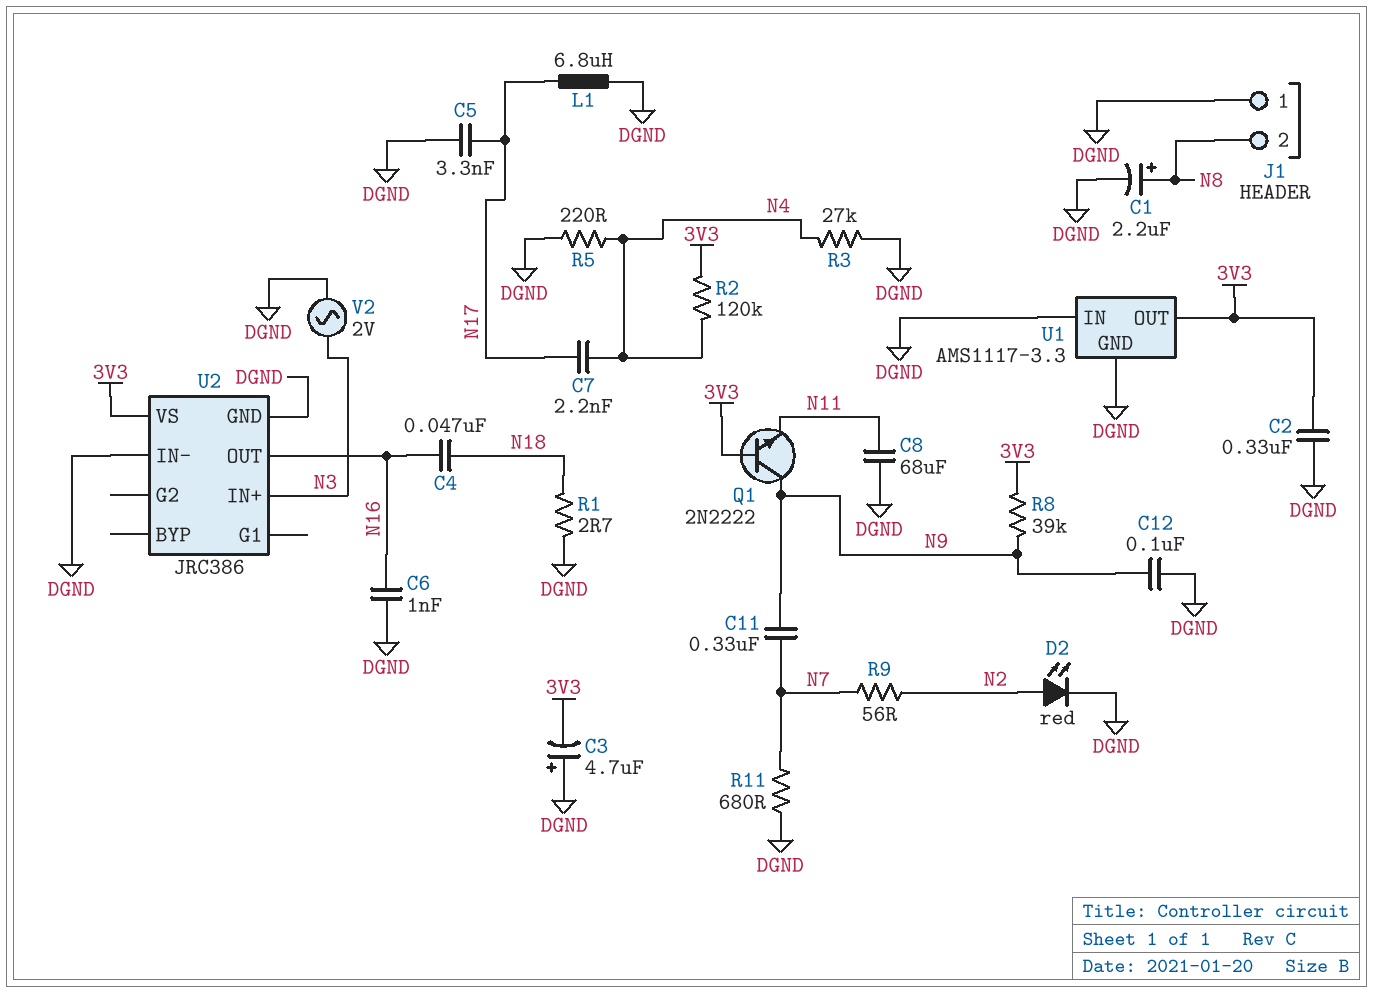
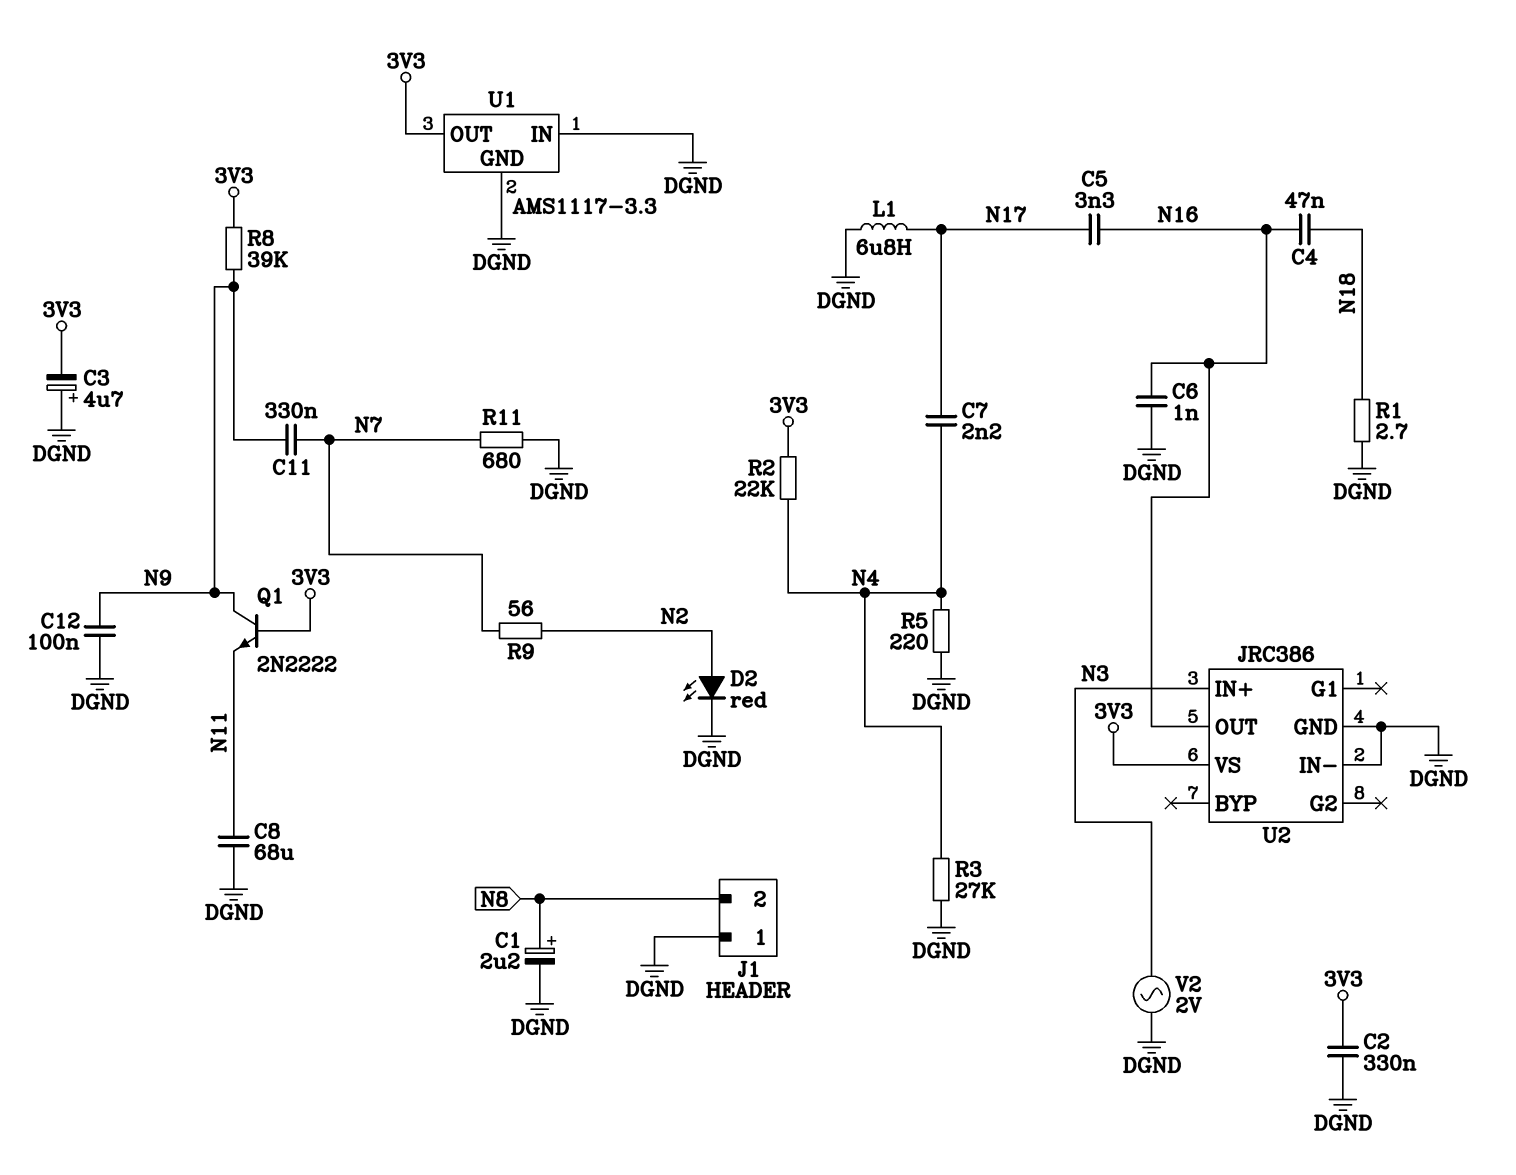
C5: 3.3nF (DGND, N17) -> 3.3nF (N16, N17)
R2: 120k (3V3, N4) -> 22k (3V3, N4)

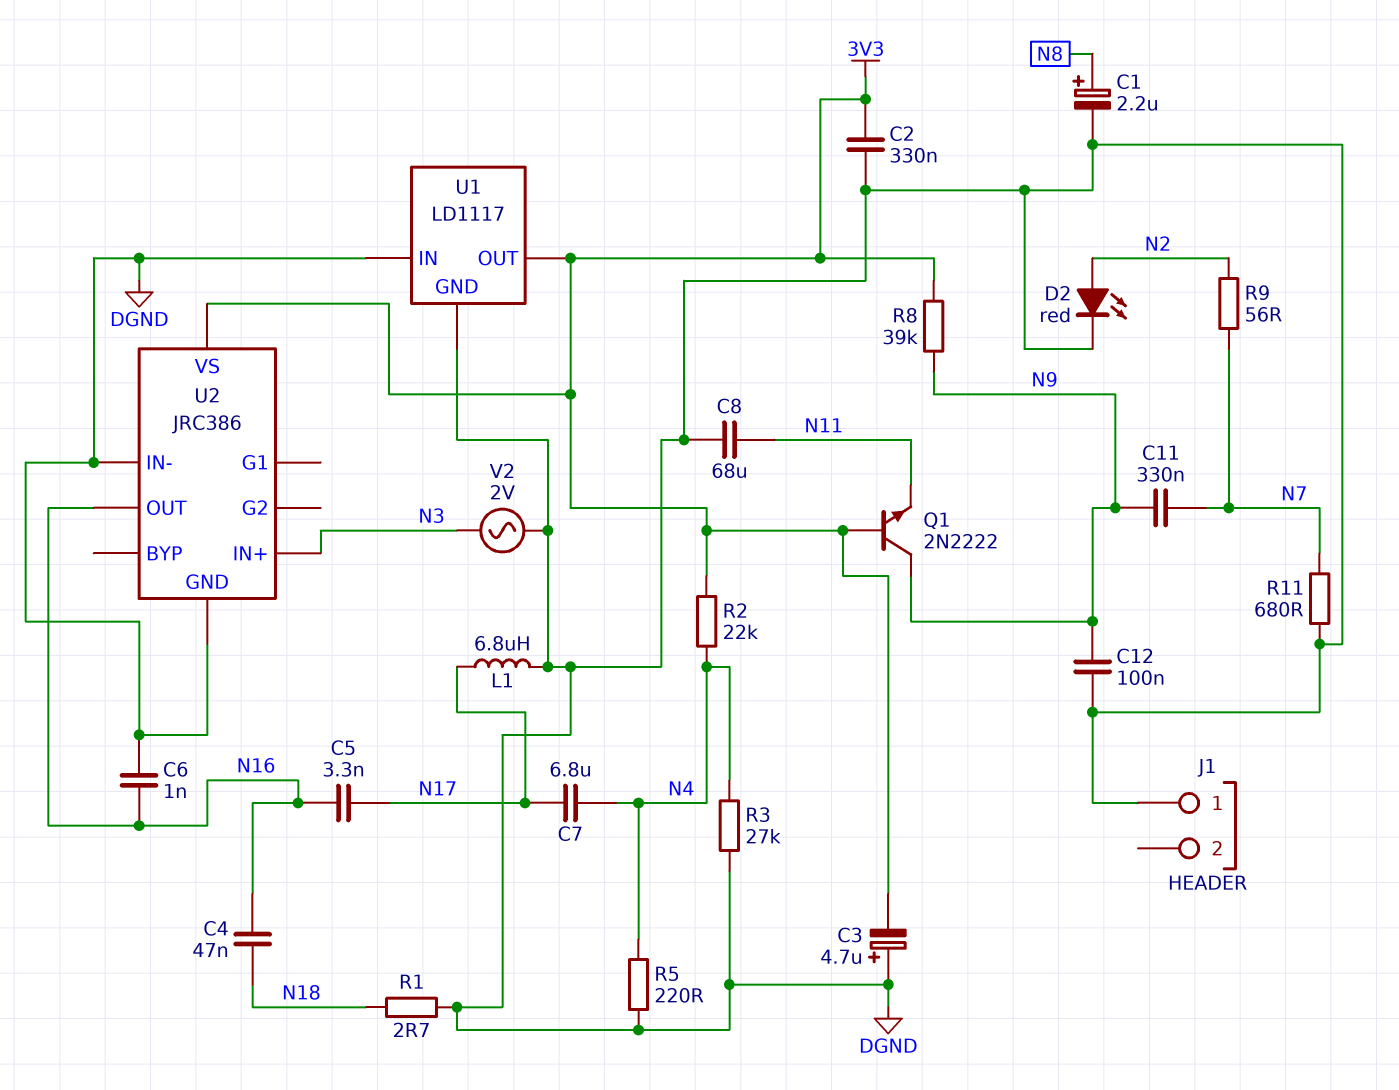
C7: 2.2nF (N4, N17) -> 6.8uF (N4, N17)
J1 pin 2: N8 -> none
U1: AMS1117-3.3 -> LD1117

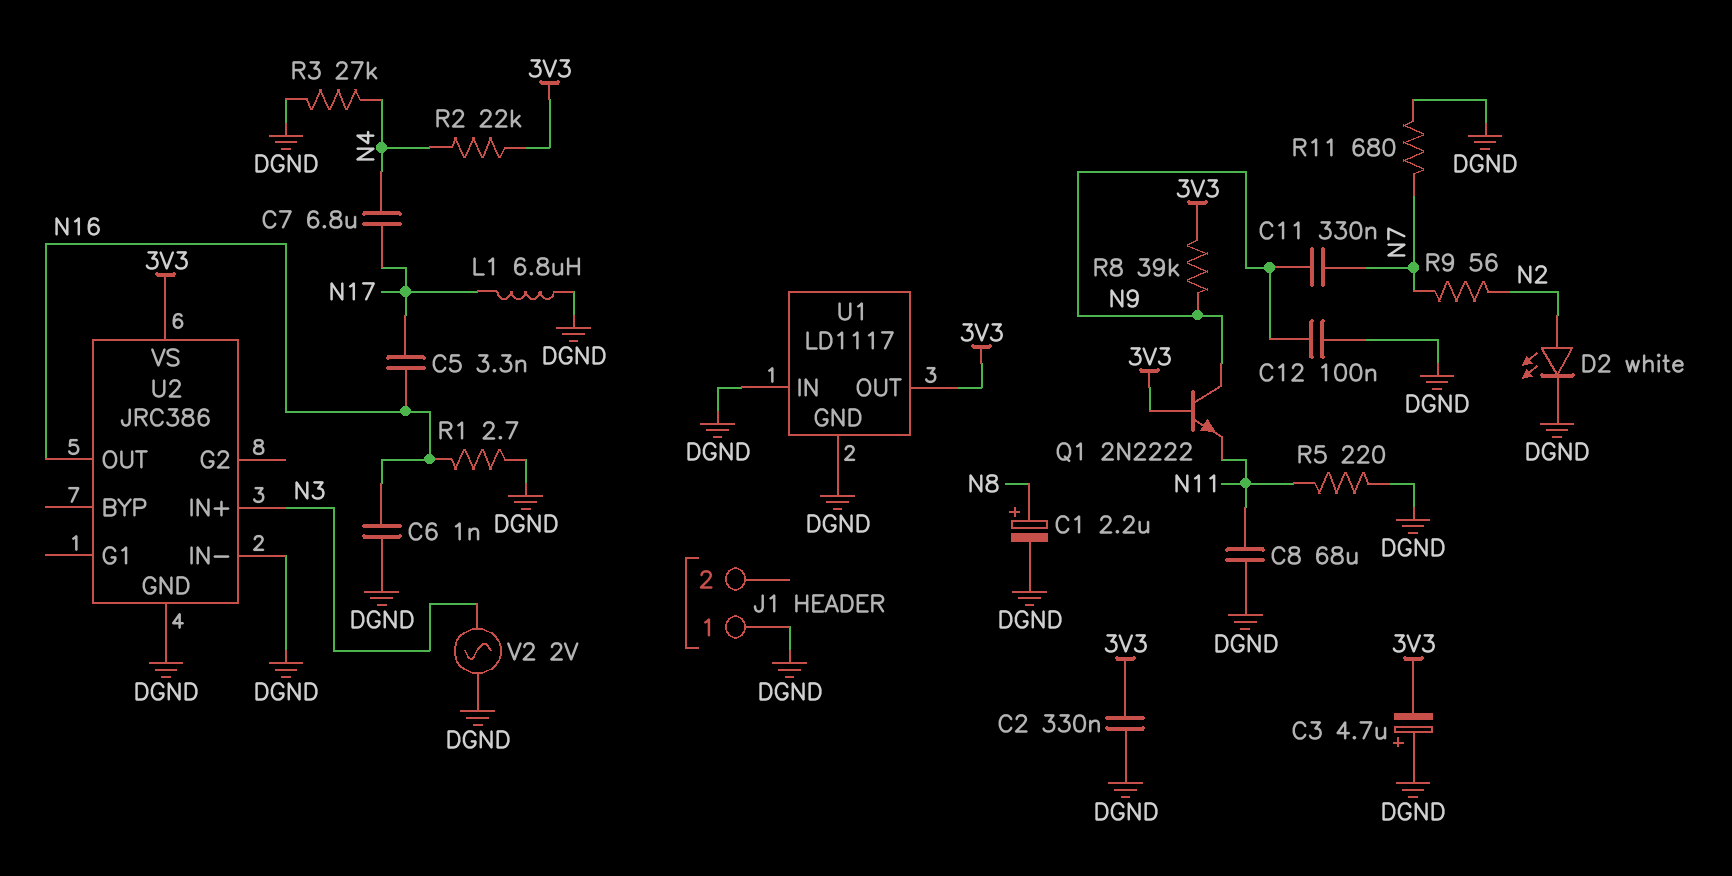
C4: 47nF (N16, N18) -> none
D2: LED red (A N2, K DGND) -> LED white (A N2, K DGND)
R1: 2.7 (DGND, N18) -> 2.7 (DGND, N16)
R5: 220 (DGND, N4) -> 220 (DGND, N11)

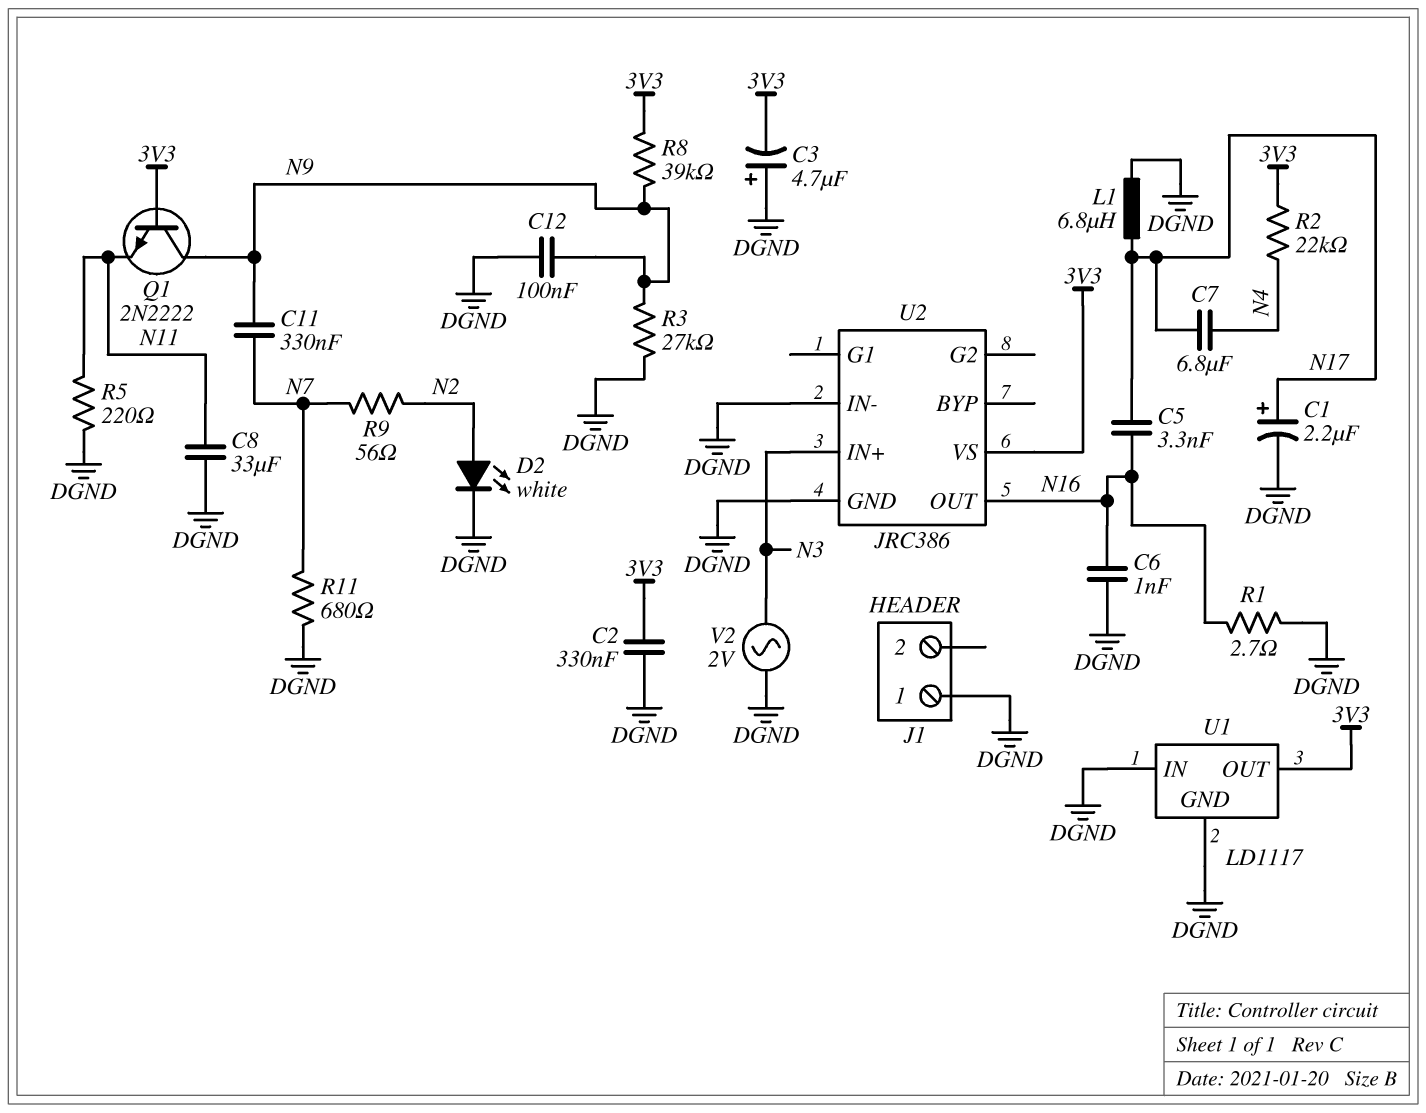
C1: 2.2uF (plus N8, minus DGND) -> 2.2uF (plus N17, minus DGND)
C8: 68uF (DGND, N11) -> 33uF (DGND, N11)
R3: 27k (DGND, N4) -> 27k (DGND, N9)

